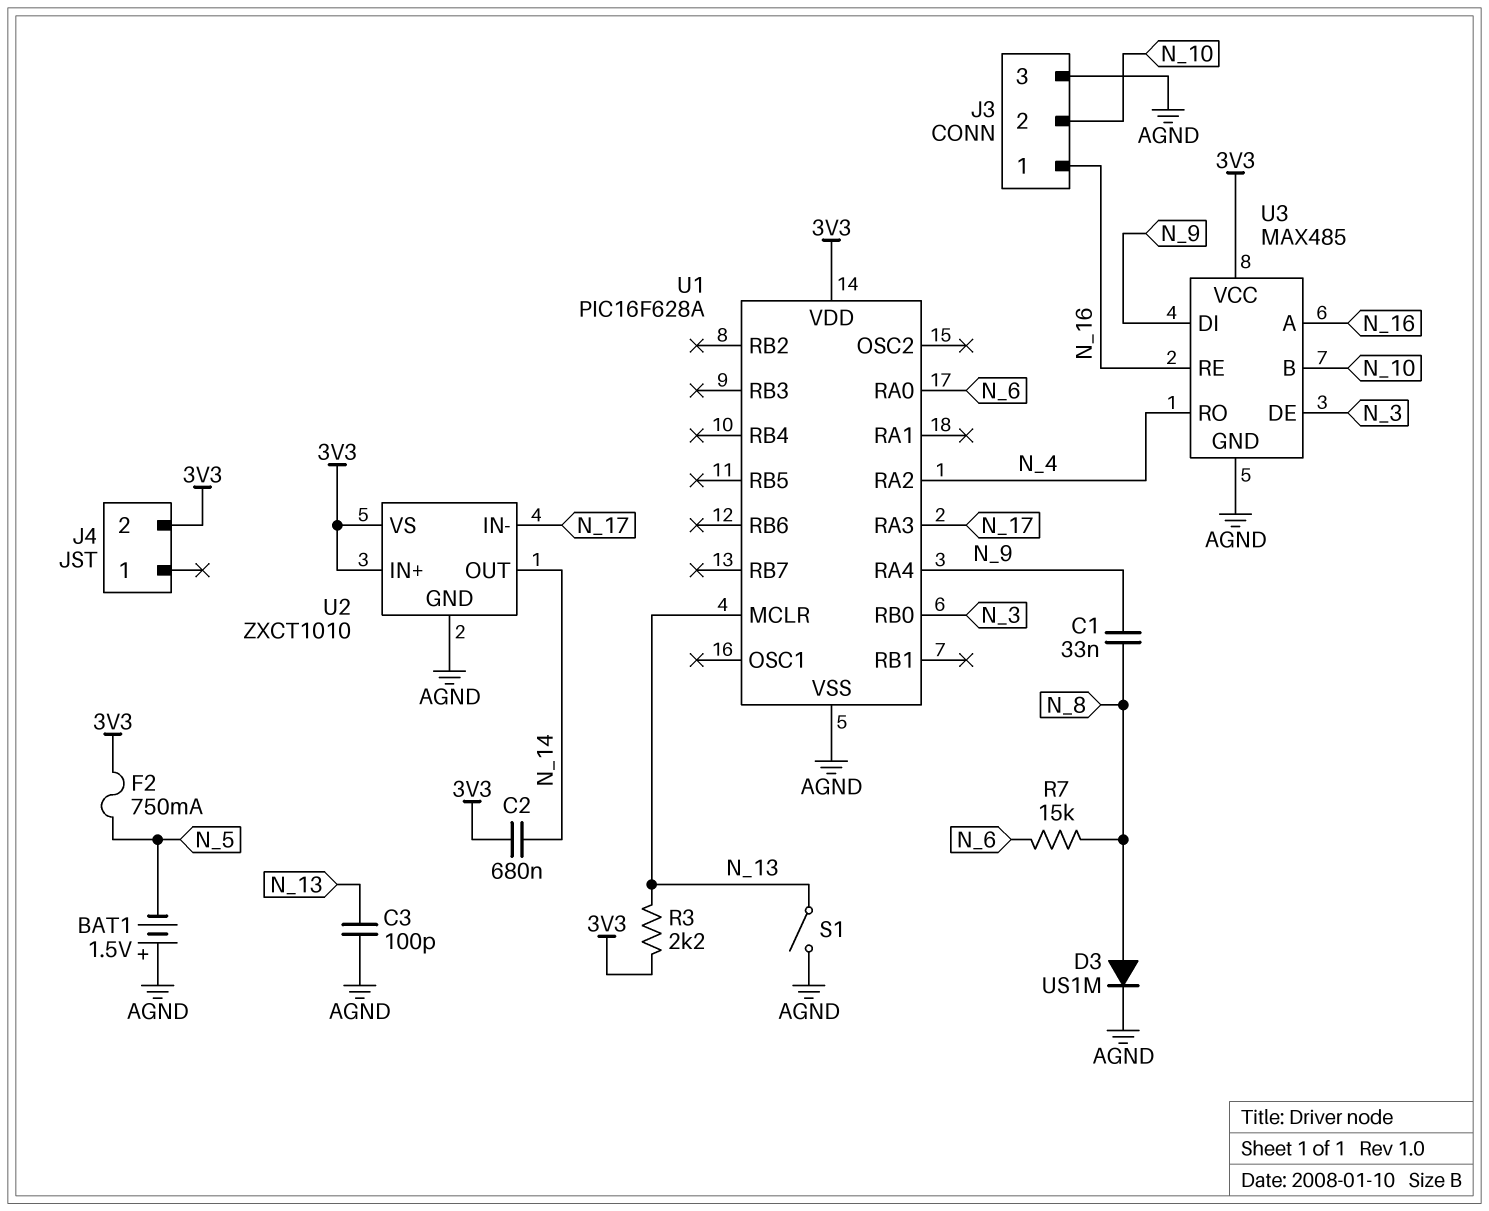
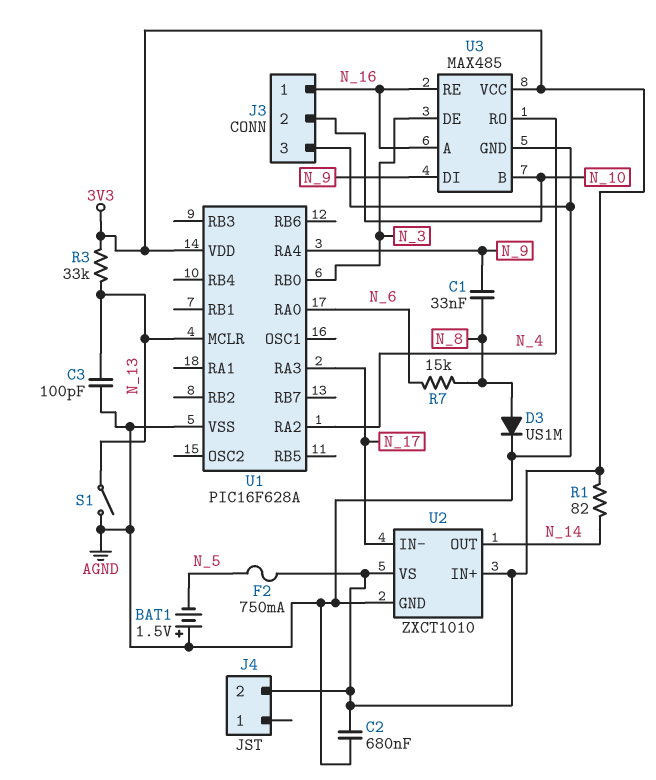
C2: 680nF (3V3, N_14) -> 680nF (3V3, AGND)
R1: none -> 82 (3V3, N_14)
R3: 2.2k (3V3, N_13) -> 33k (3V3, N_13)

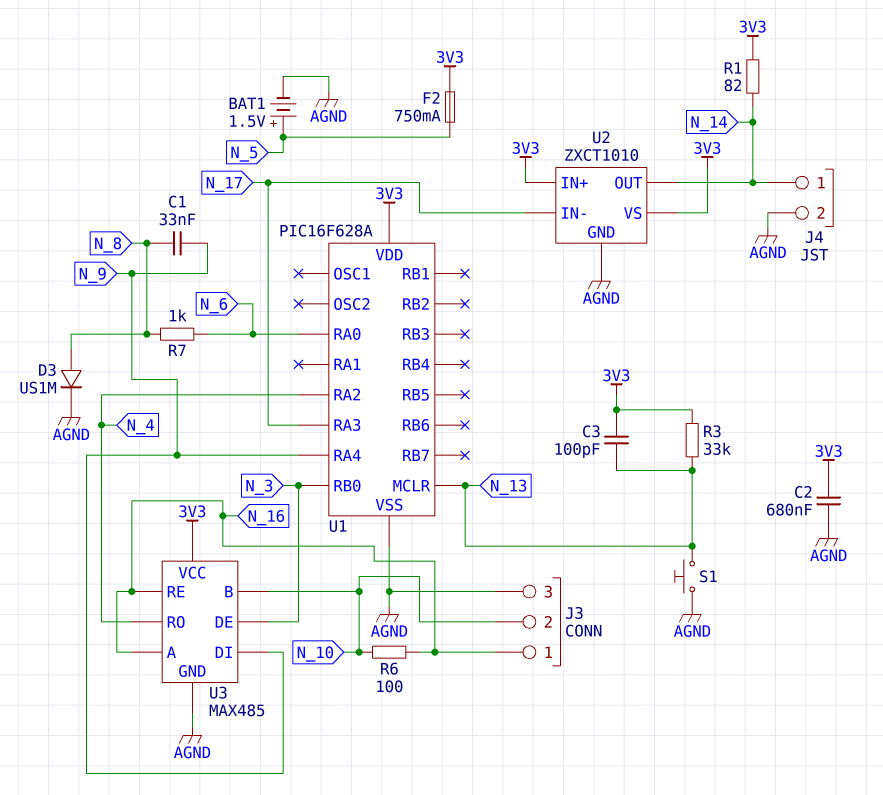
BAT1: 1.5V (plus AGND, minus N_5) -> 1.5V (plus N_5, minus AGND)
C3: 100pF (AGND, N_13) -> 100pF (3V3, N_13)
J4 pin 1: none -> N_14
J4 pin 2: 3V3 -> AGND
R6: none -> 100 (N_10, N_16)
R7: 15k (N_6, N_8) -> 1k (N_6, N_8)
S1: switch (AGND, N_13) -> button (AGND, N_13)

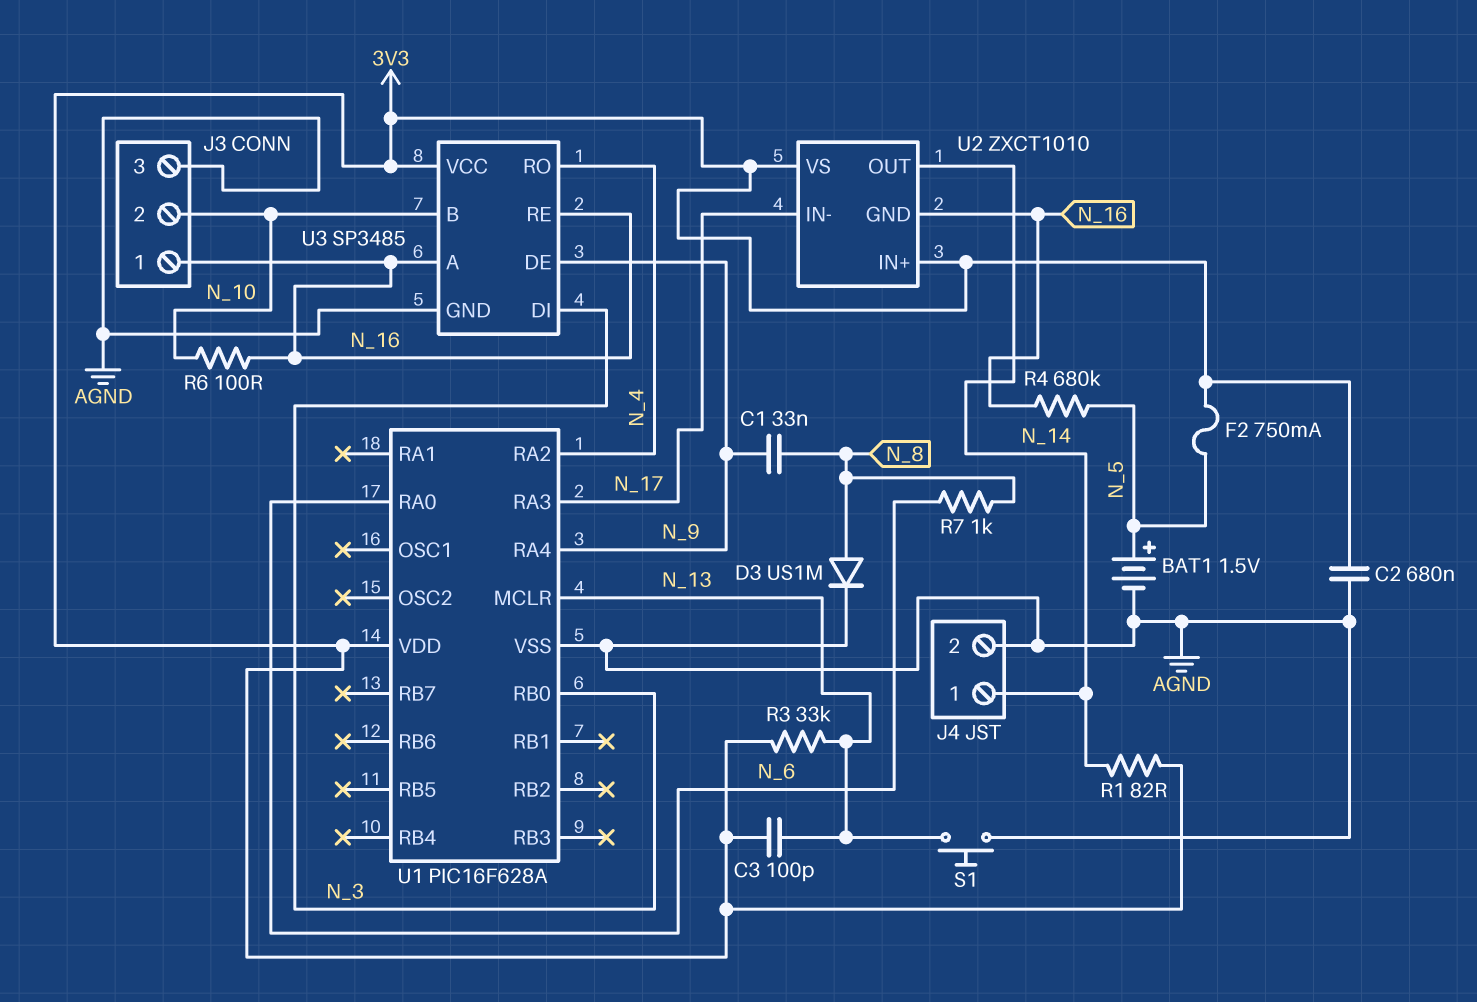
R4: none -> 680k (N_5, N_16)
U2 pin GND: AGND -> N_16
U3: MAX485 -> SP3485
U3 pin DE: N_3 -> N_9
U3 pin DI: N_9 -> N_3

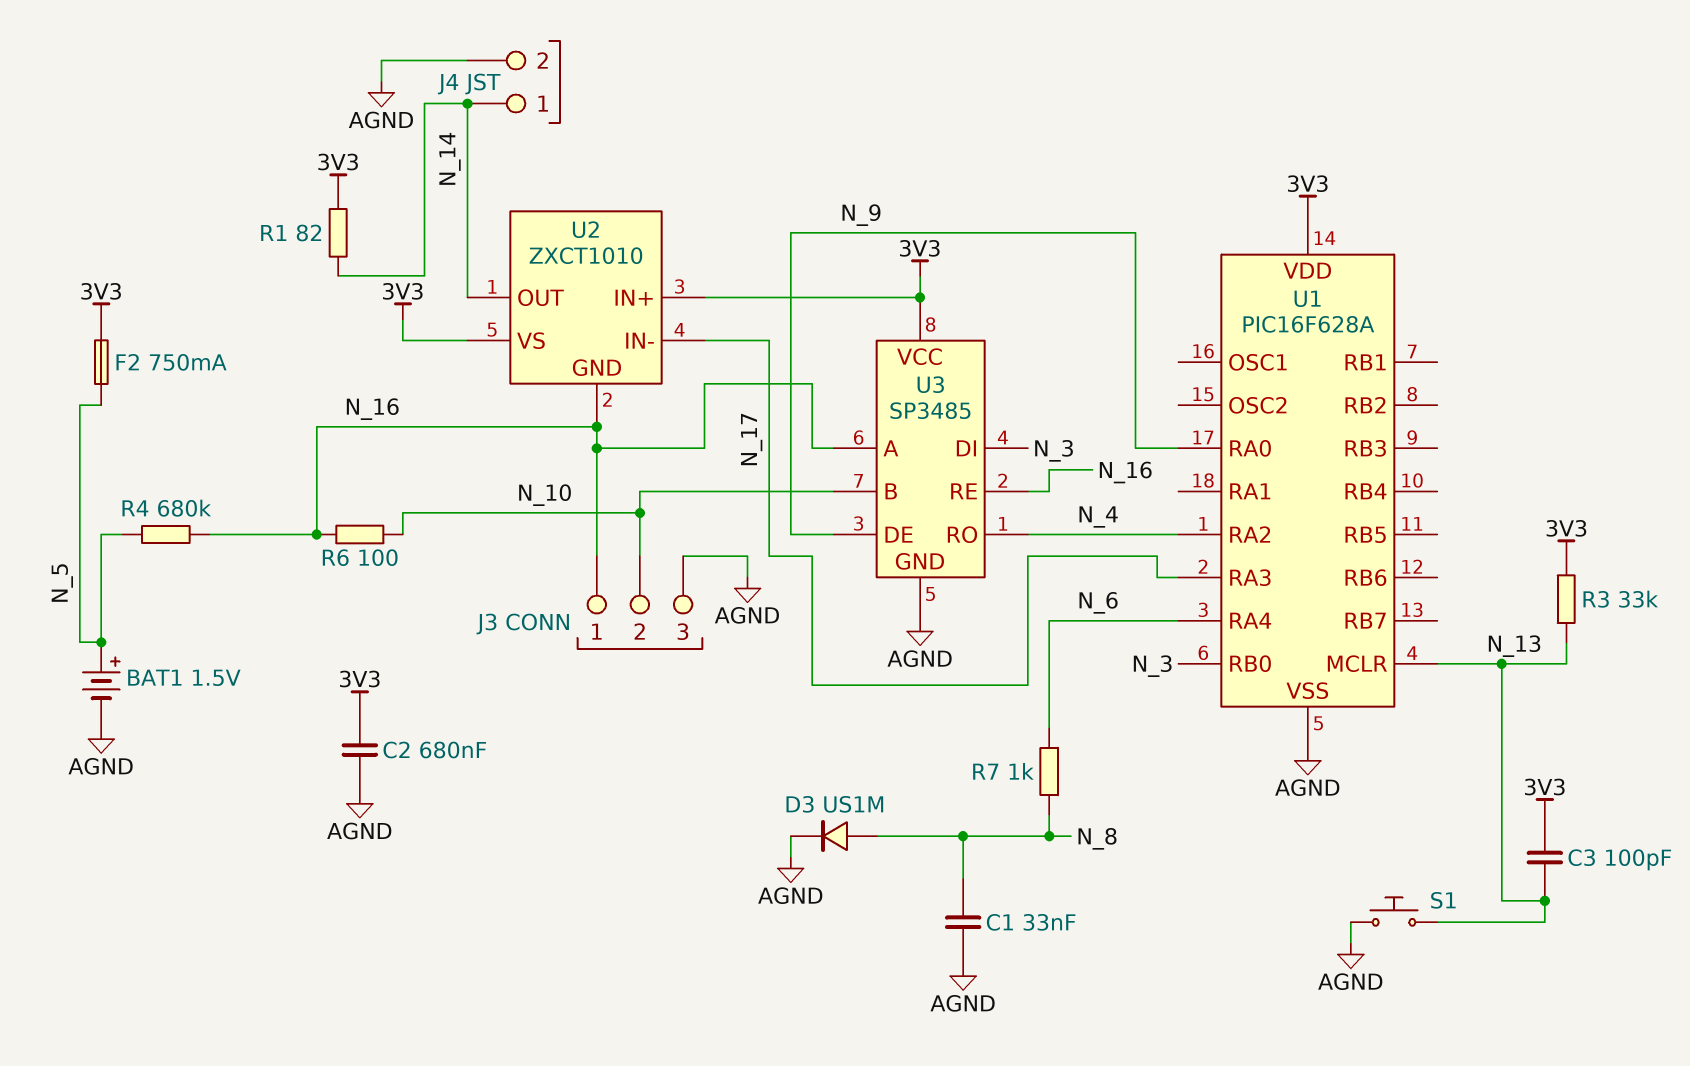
C1: 33nF (N_8, N_9) -> 33nF (AGND, N_8)
U1 pin RA0: N_6 -> N_9
U1 pin RA4: N_9 -> N_6

